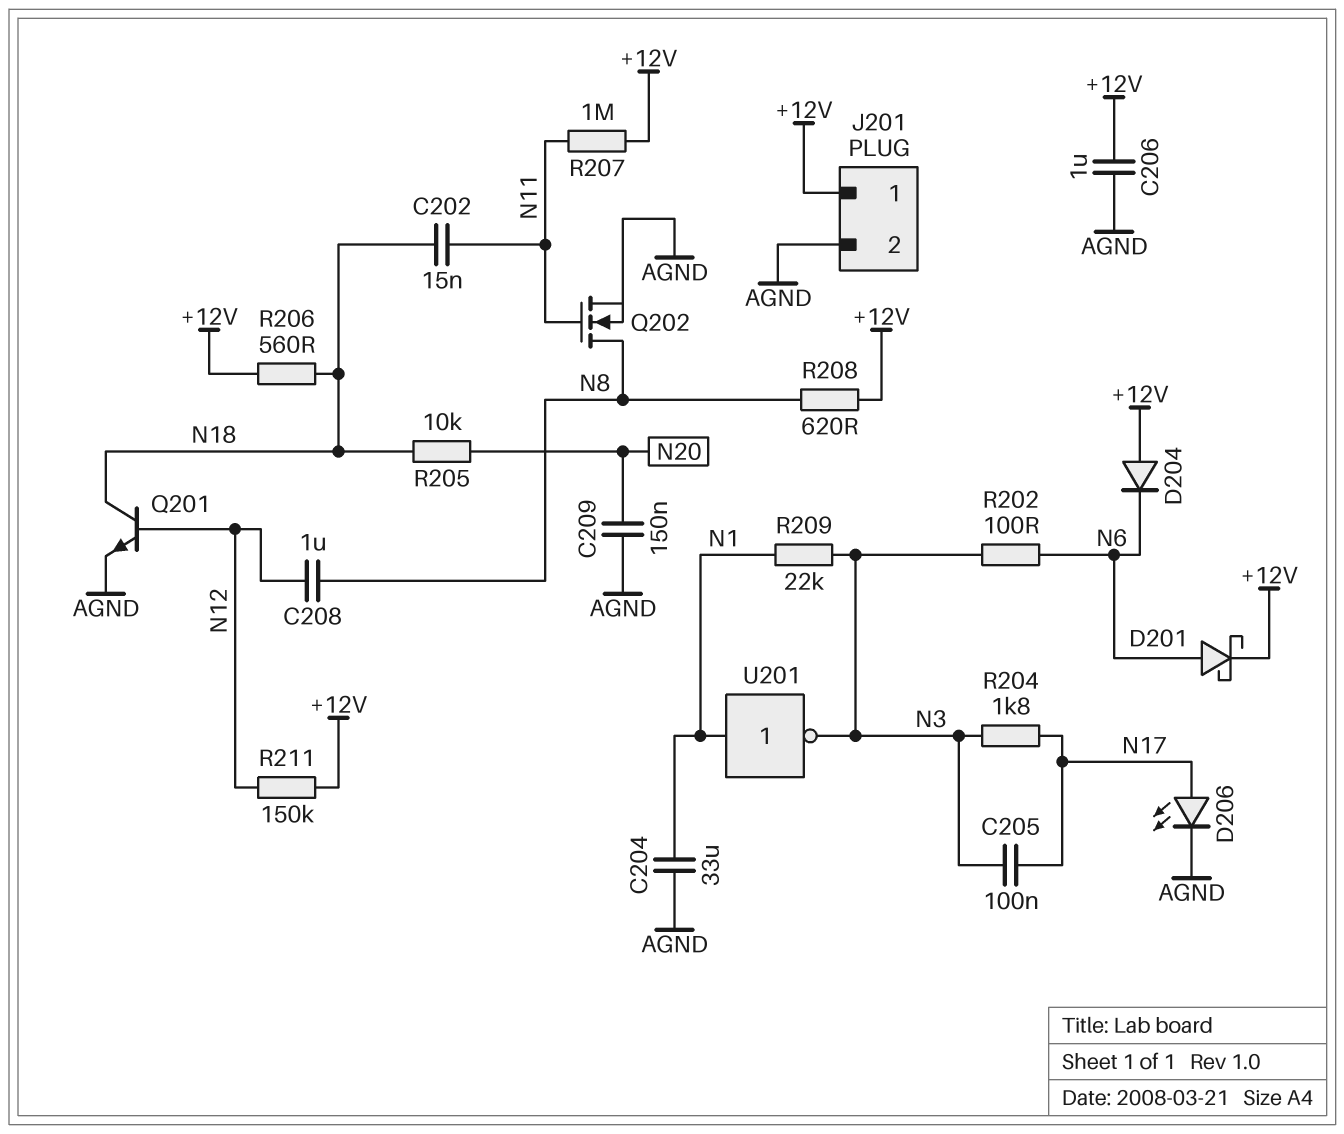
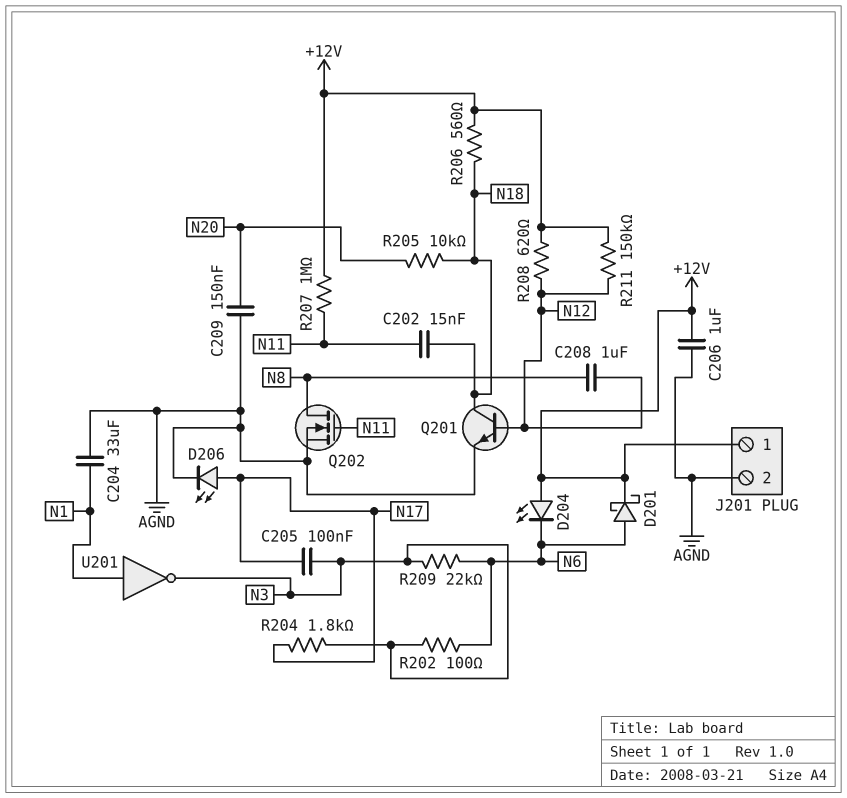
D204: diode (A +12V, K N6) -> LED (A +12V, K N6)
R208: 620 (+12V, N8) -> 620 (+12V, N12)
R209: 22k (N1, N3) -> 22k (N3, N6)

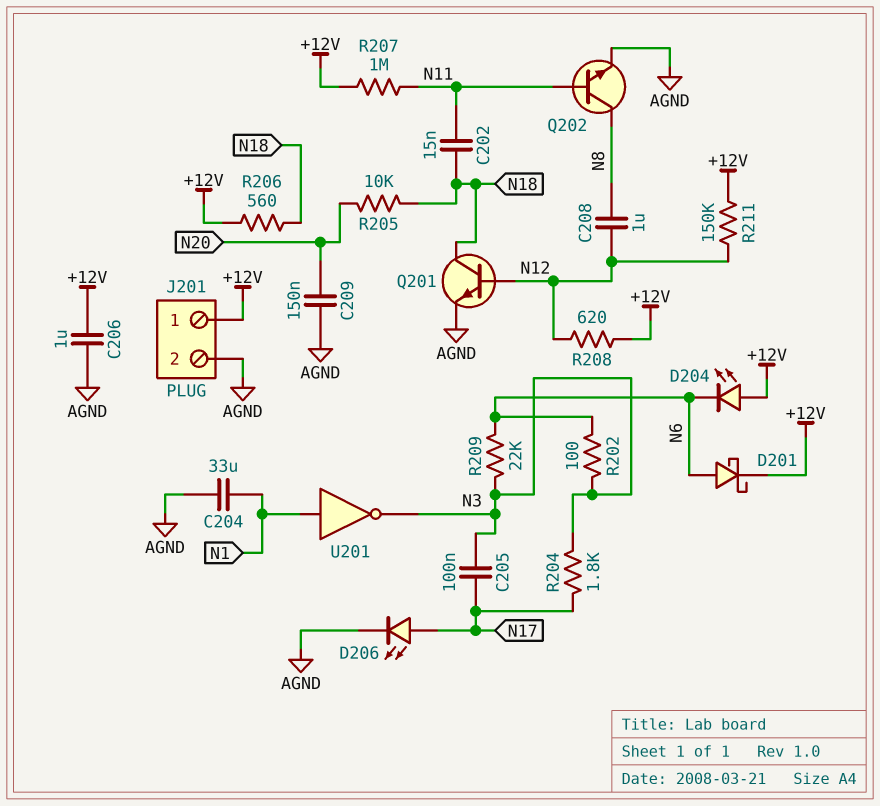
Q202: NMOS (G N11, D N8, S AGND) -> NPN (B N11, C N8, E AGND)

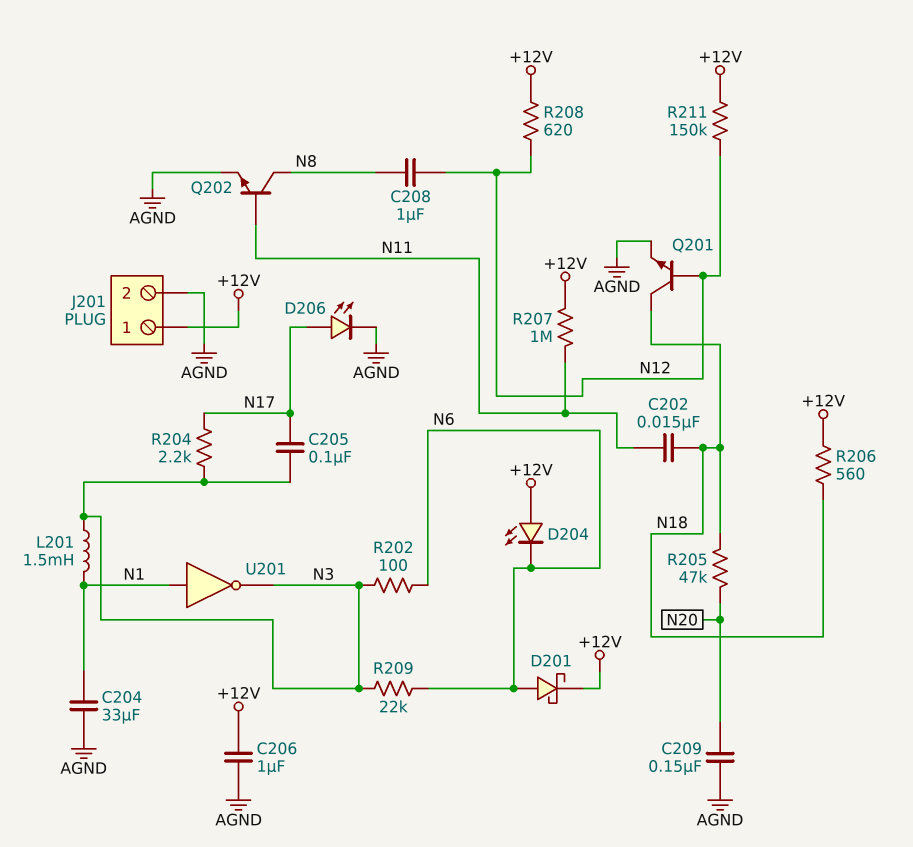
L201: none -> 1.5mH (N1, N3)
R204: 1.8k (N3, N17) -> 2.2k (N3, N17)
R205: 10k (N18, N20) -> 47k (N18, N20)

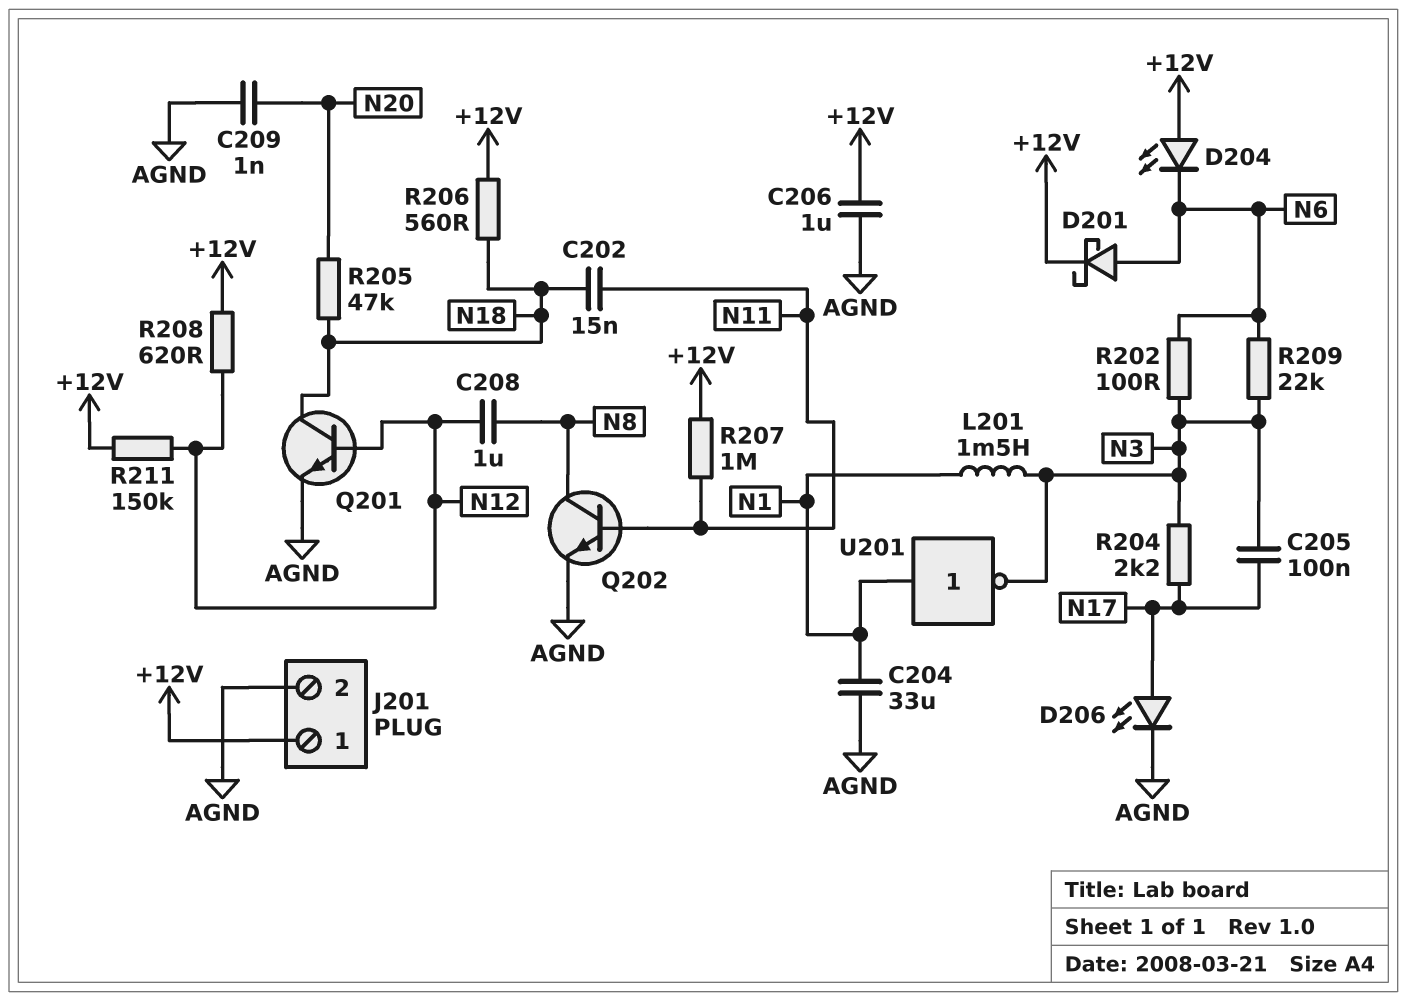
C209: 150nF (AGND, N20) -> 1nF (AGND, N20)

